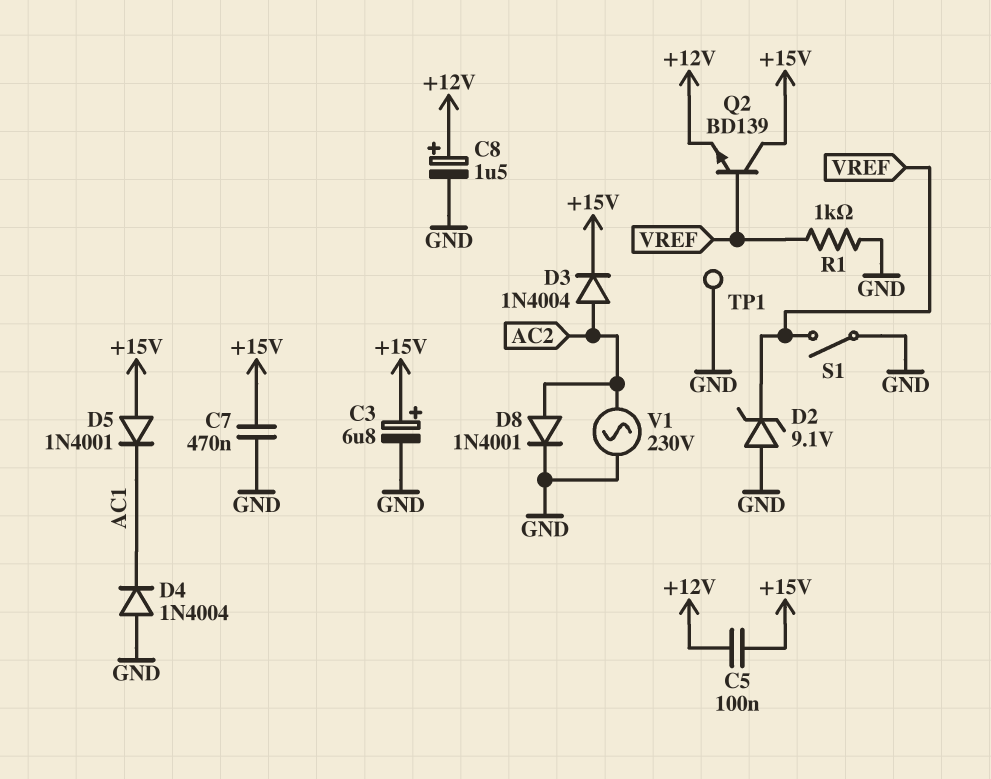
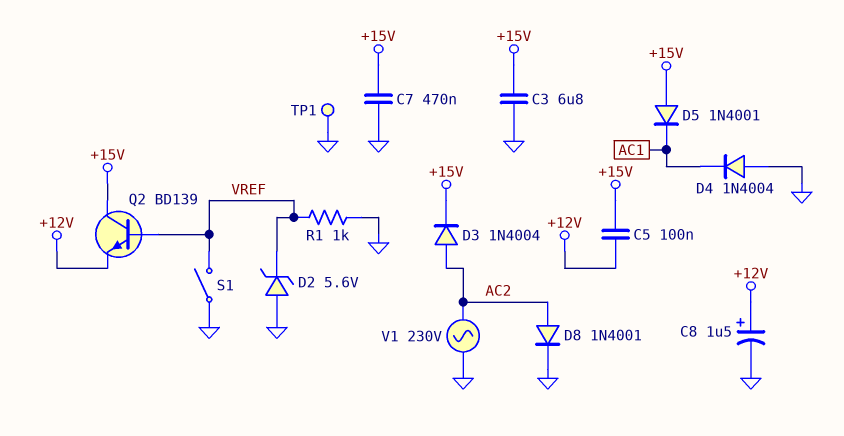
C3: 6.8uF (plus +15V, minus GND) -> 6.8uF (+15V, GND)
D2: zener 9.1V (A GND, K VREF) -> zener 5.6V (A GND, K VREF)

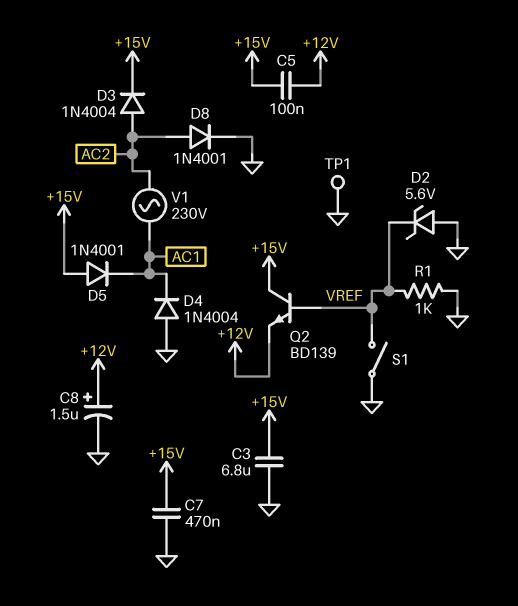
V1: AC 230V (AC2, GND) -> AC 230V (AC1, AC2)

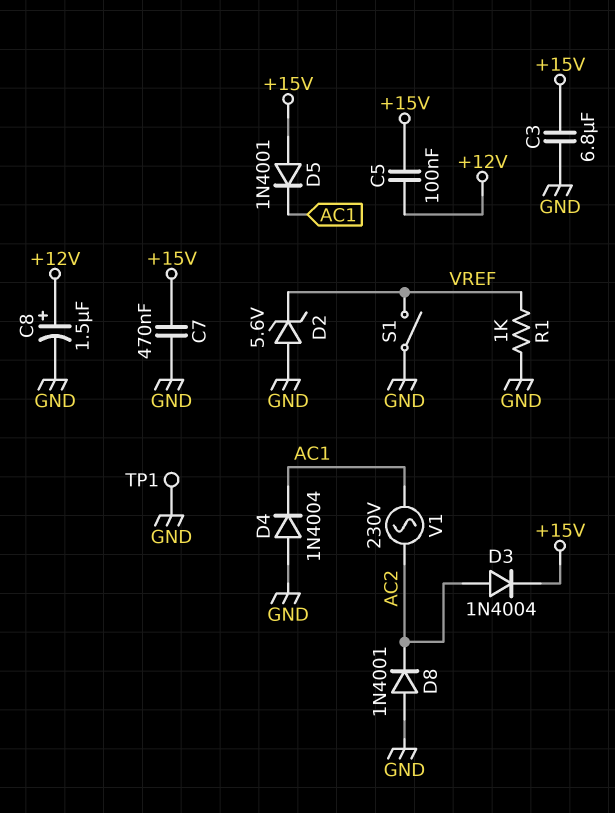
D8: diode 1N4001 (A AC2, K GND) -> diode 1N4001 (A GND, K AC2)
Q2: NPN BD139 (B VREF, C +15V, E +12V) -> none

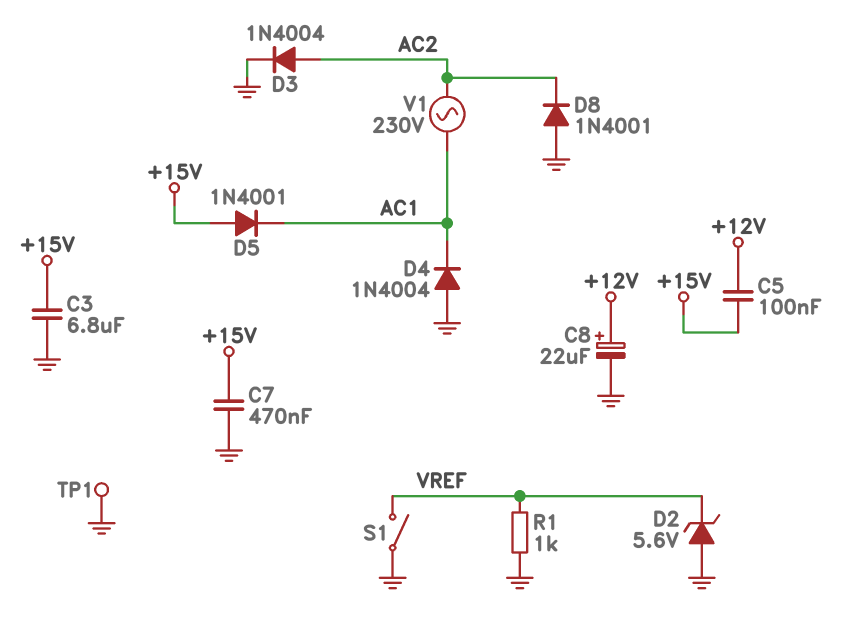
C8: 1.5uF (plus +12V, minus GND) -> 22uF (plus +12V, minus GND)
D3: diode 1N4004 (A AC2, K +15V) -> diode 1N4004 (A AC2, K GND)

